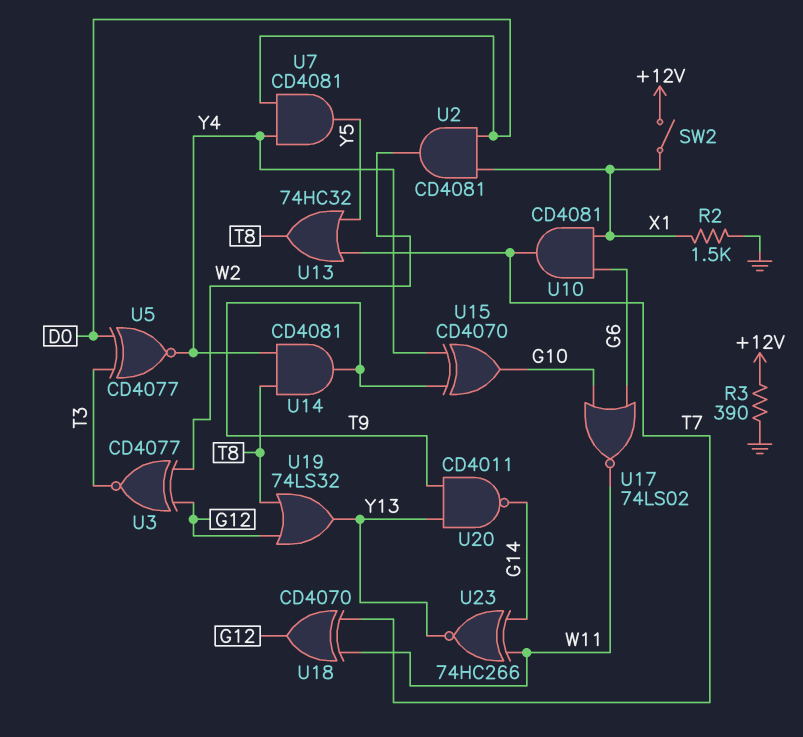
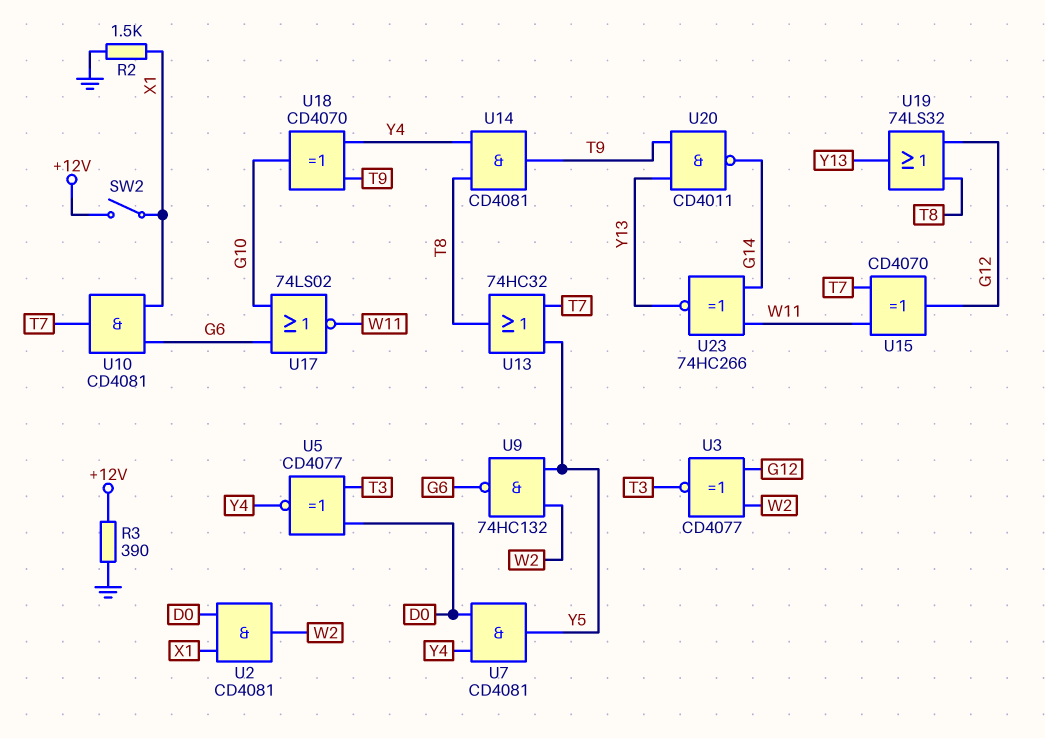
U9: none -> NAND 74HC132 (in W2, in Y5, out G6)
U15: XOR CD4070 (in T9, in Y4, out G10) -> XOR CD4070 (in T7, in W11, out G12)
U18: XOR CD4070 (in T7, in W11, out G12) -> XOR CD4070 (in T9, in Y4, out G10)

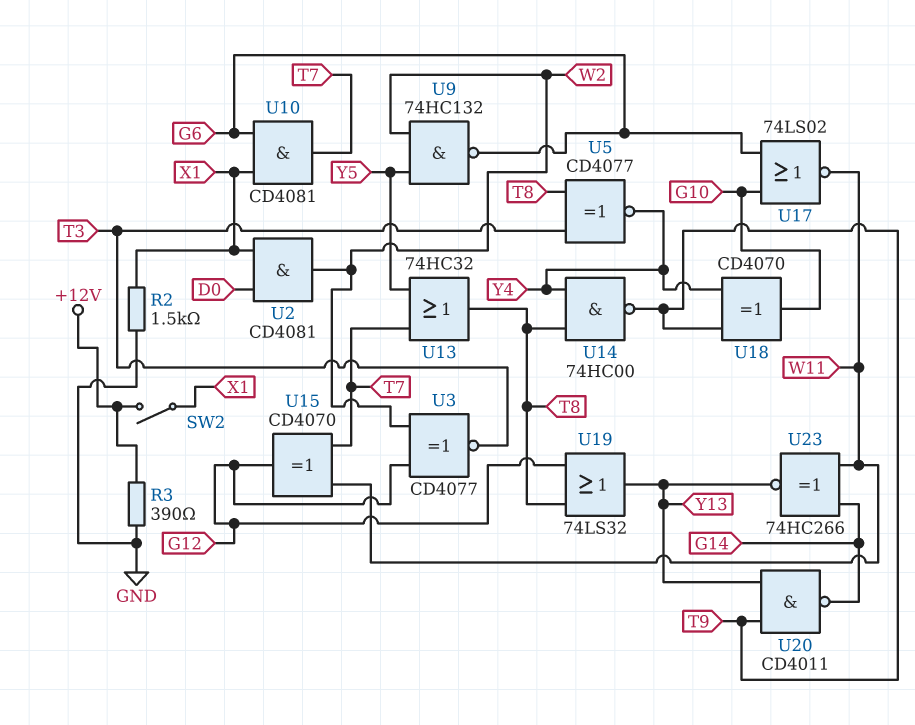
U5: XNOR CD4077 (in D0, in T3, out Y4) -> XNOR CD4077 (in T3, in T8, out Y4)
U7: AND CD4081 (in D0, in Y4, out Y5) -> none
U14: AND CD4081 (in T8, in Y4, out T9) -> NAND 74HC00 (in T8, in Y4, out T9)

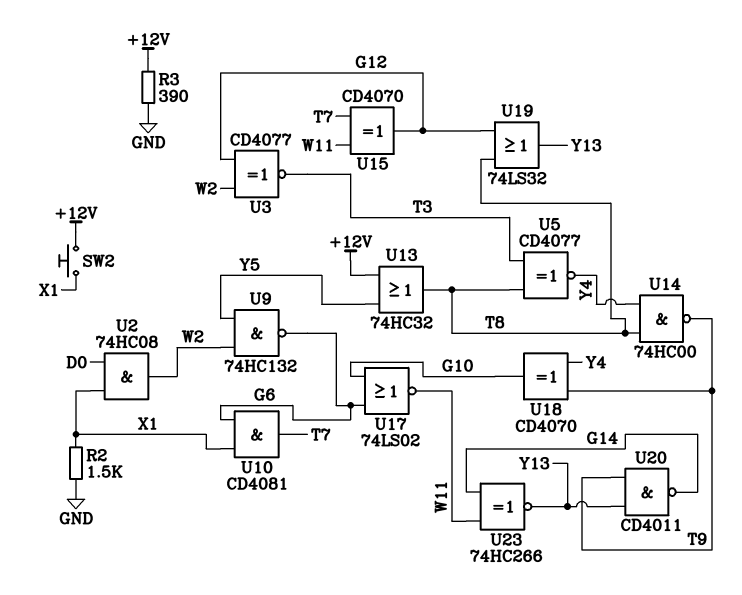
SW2: switch (+12V, X1) -> button (+12V, X1)
U2: AND CD4081 (in D0, in X1, out W2) -> AND 74HC08 (in D0, in X1, out W2)
U13: OR 74HC32 (in T7, in Y5, out T8) -> OR 74HC32 (in +12V, in Y5, out T8)

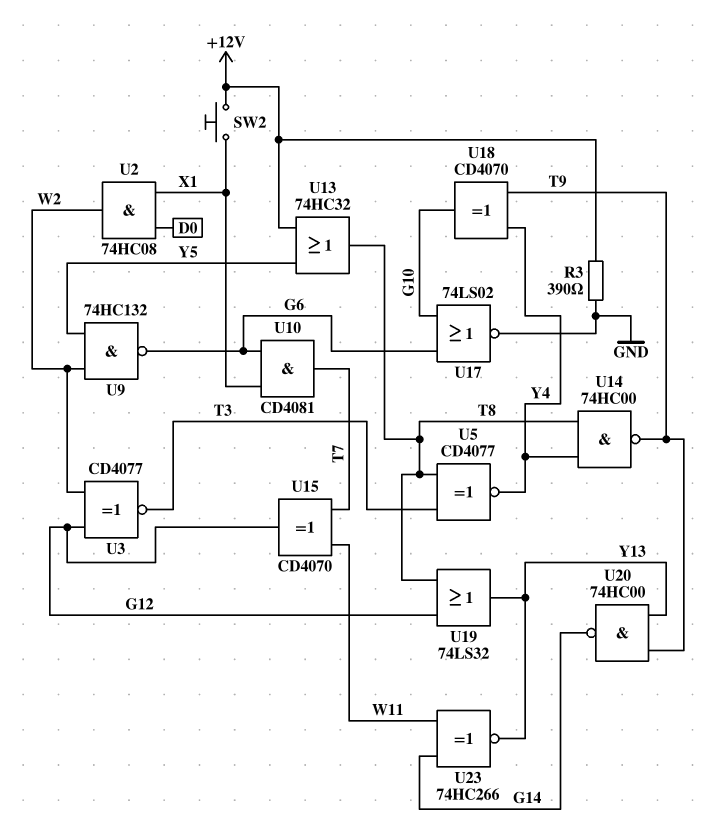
R2: 1.5k (GND, X1) -> none
U17: NOR 74LS02 (in G6, in G10, out W11) -> NOR 74LS02 (in G6, in G10, out GND)
U20: NAND CD4011 (in T9, in Y13, out G14) -> NAND 74HC00 (in T9, in Y13, out G14)

